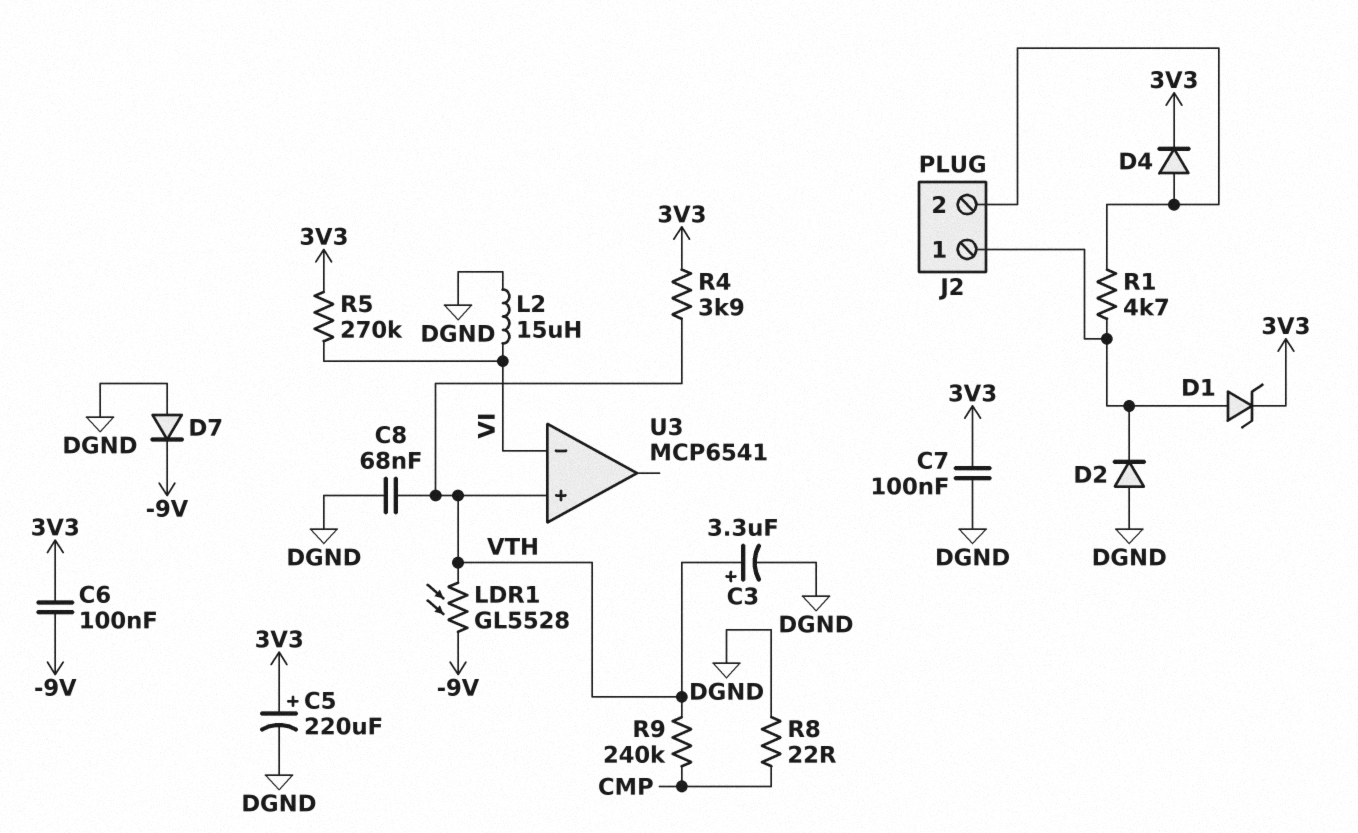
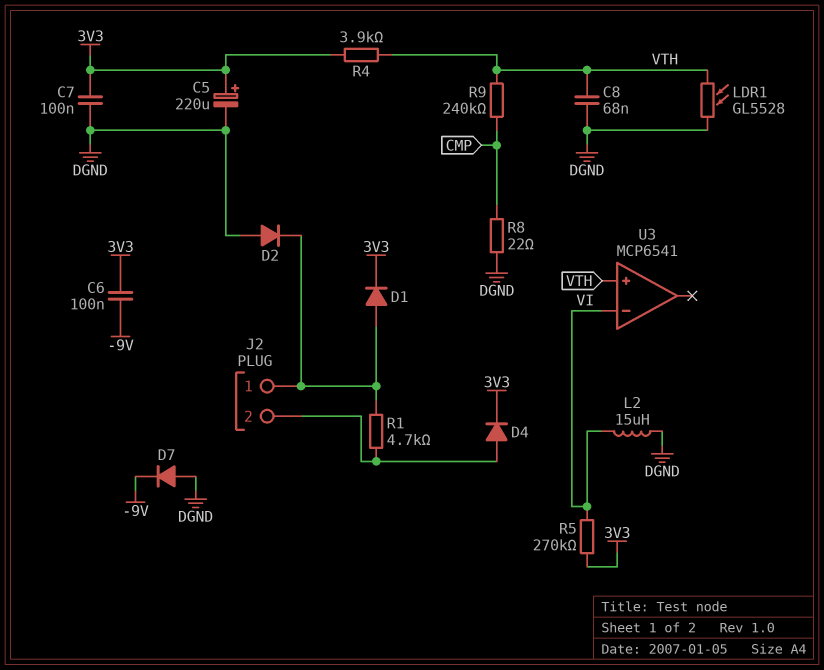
C3: 3.3uF (plus VTH, minus DGND) -> none
D1: zener (A J2/1, K 3V3) -> diode (A J2/1, K 3V3)
LDR1: GL5528 (-9V, VTH) -> GL5528 (DGND, VTH)

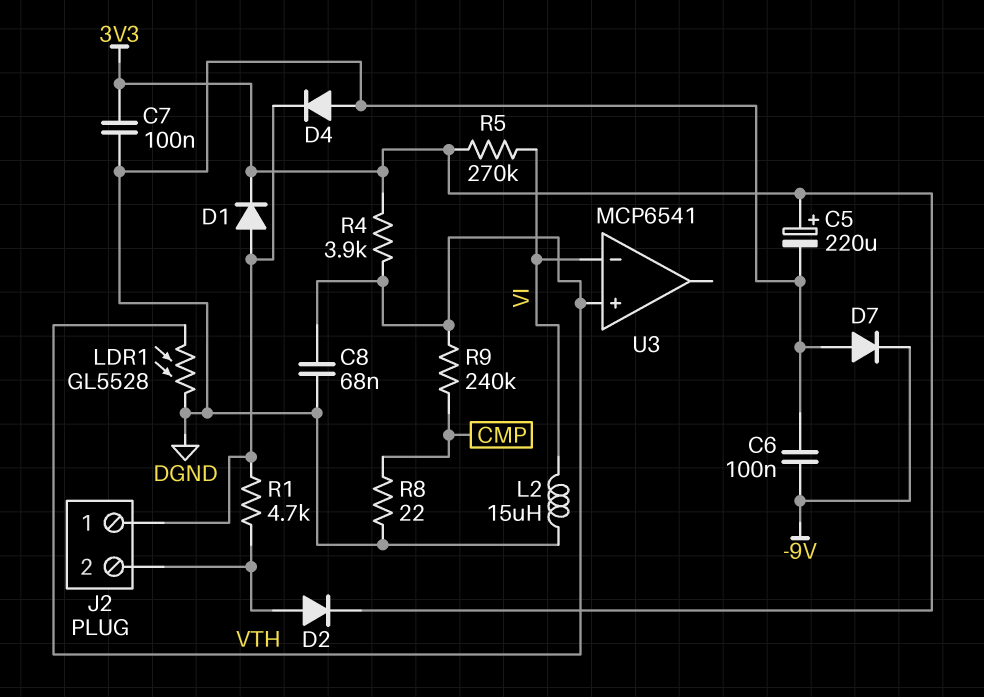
C6: 100nF (-9V, 3V3) -> 100nF (-9V, DGND)
D2: diode (A DGND, K J2/1) -> diode (A J2/2, K 3V3)
D4: diode (A J2/2, K 3V3) -> diode (A DGND, K J2/1)

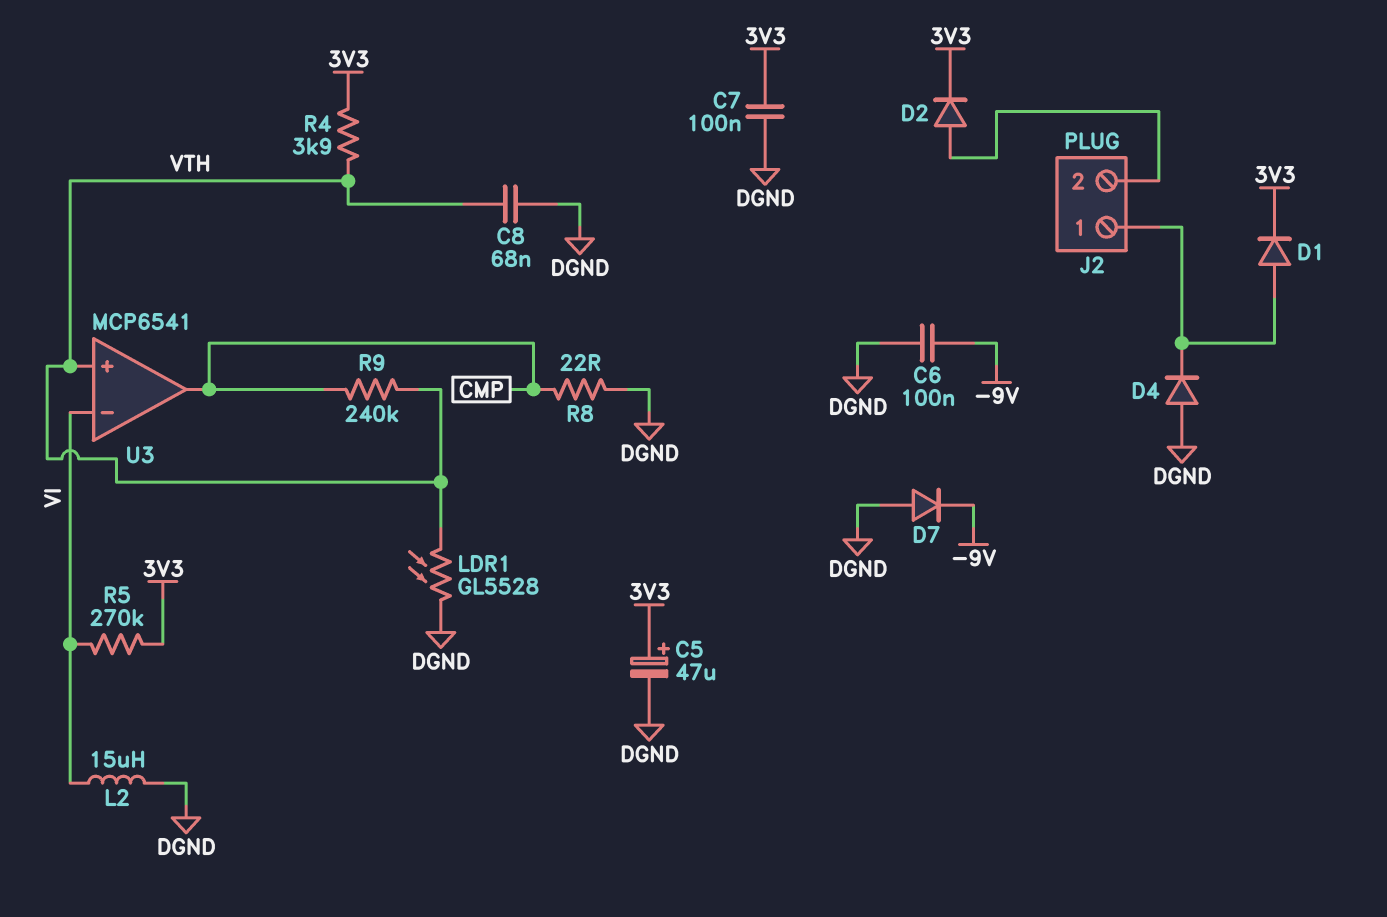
C5: 220uF (plus 3V3, minus DGND) -> 47uF (plus 3V3, minus DGND)
R1: 4.7k (J2/1, J2/2) -> none
U3 pin out: none -> CMP

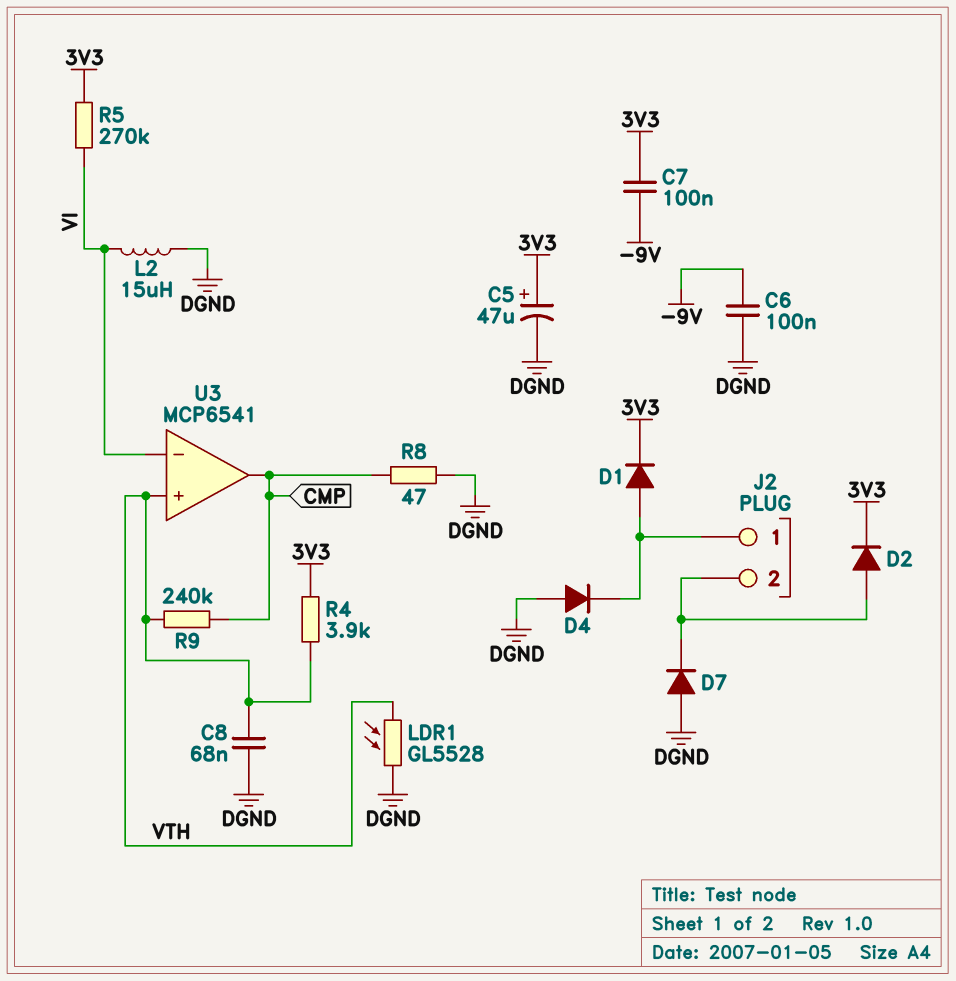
C7: 100nF (3V3, DGND) -> 100nF (-9V, 3V3)
D7: diode (A DGND, K -9V) -> diode (A DGND, K J2/2)
R8: 22 (CMP, DGND) -> 47 (CMP, DGND)

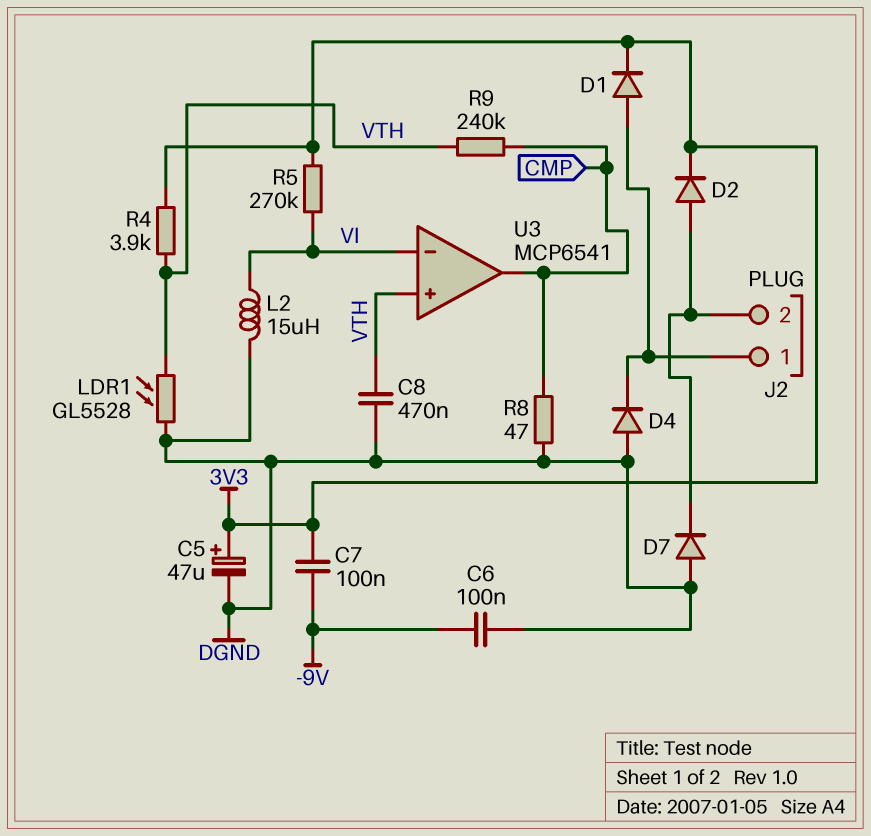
C8: 68nF (DGND, VTH) -> 470nF (DGND, VTH)

